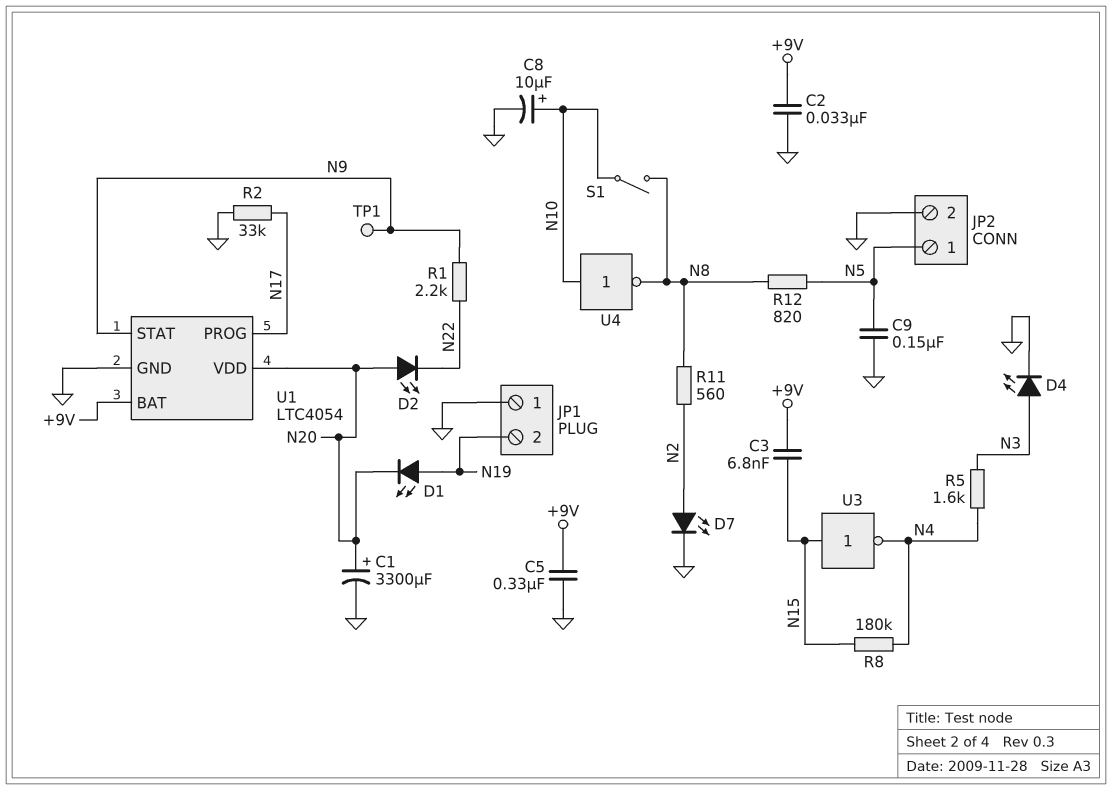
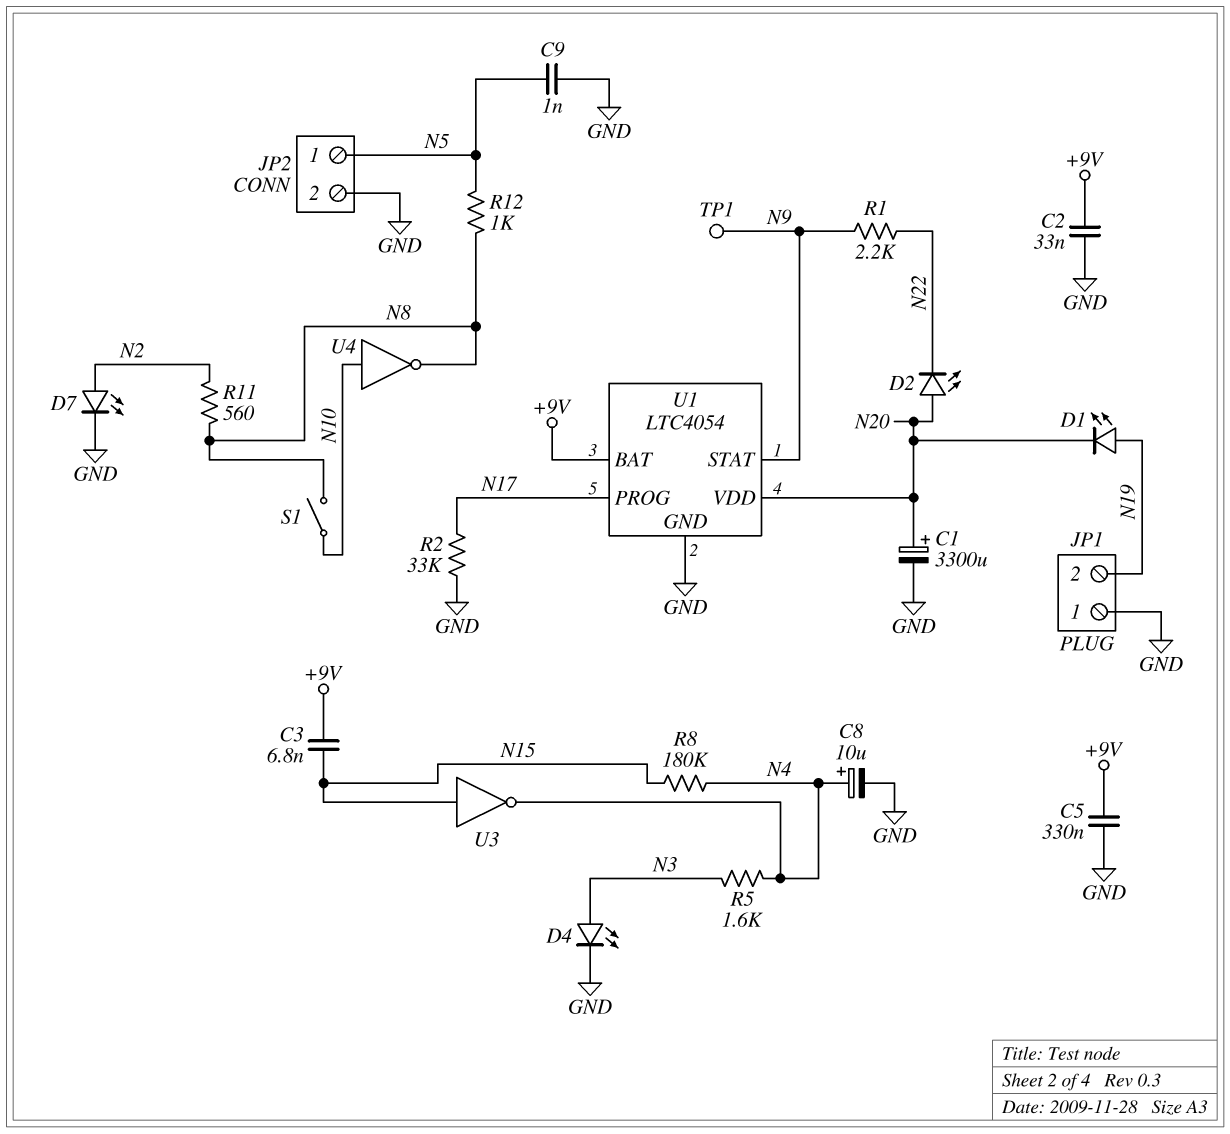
C8: 10uF (plus N10, minus GND) -> 10uF (plus N4, minus GND)
C9: 150nF (GND, N5) -> 1nF (GND, N5)
R12: 820 (N5, N8) -> 1k (N5, N8)

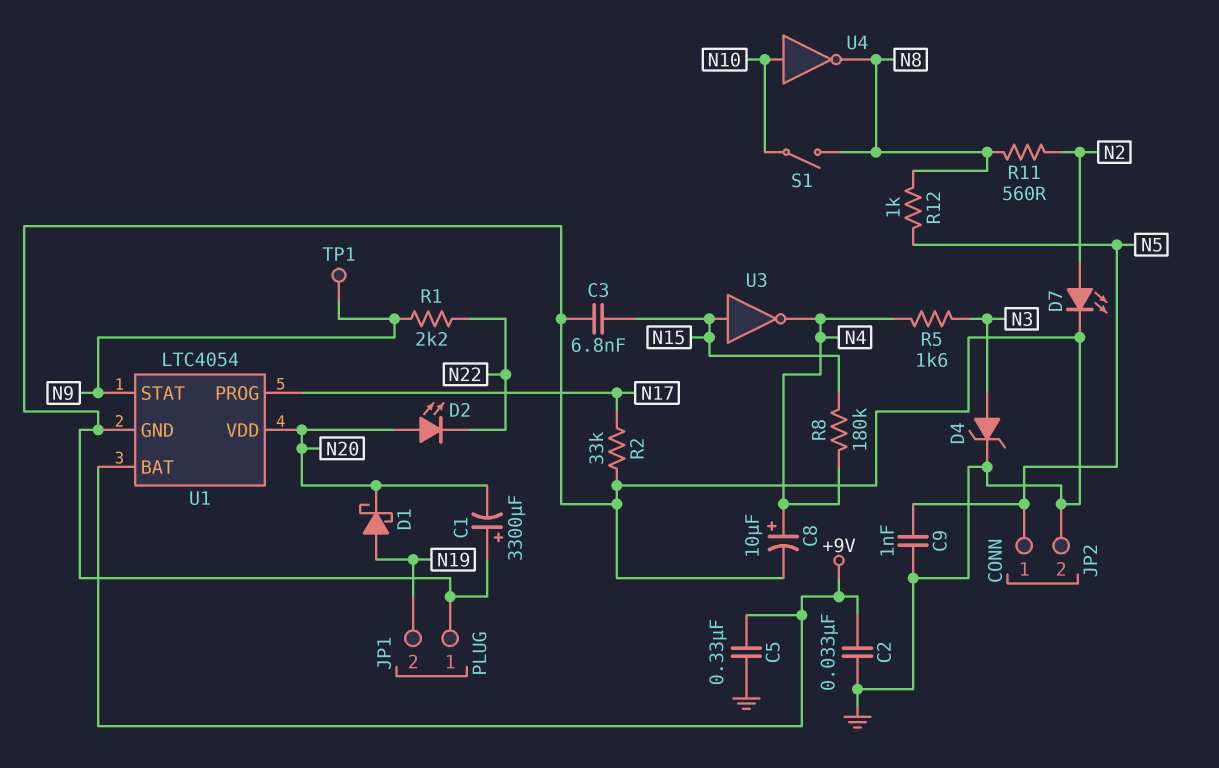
C1: 3300uF (plus N20, minus GND) -> 3300uF (plus GND, minus N20)
C3: 6.8nF (+9V, N15) -> 6.8nF (GND, N15)
D1: LED (A N19, K N20) -> schottky (A N19, K N20)
D4: LED (A N3, K GND) -> zener (A N3, K GND)

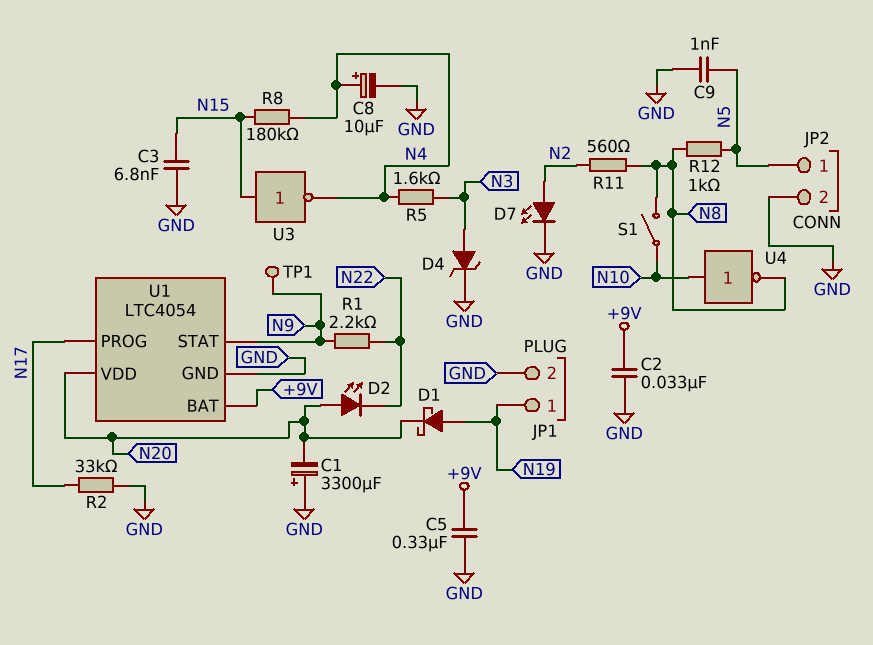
JP1 pin 1: GND -> N19
JP1 pin 2: N19 -> GND

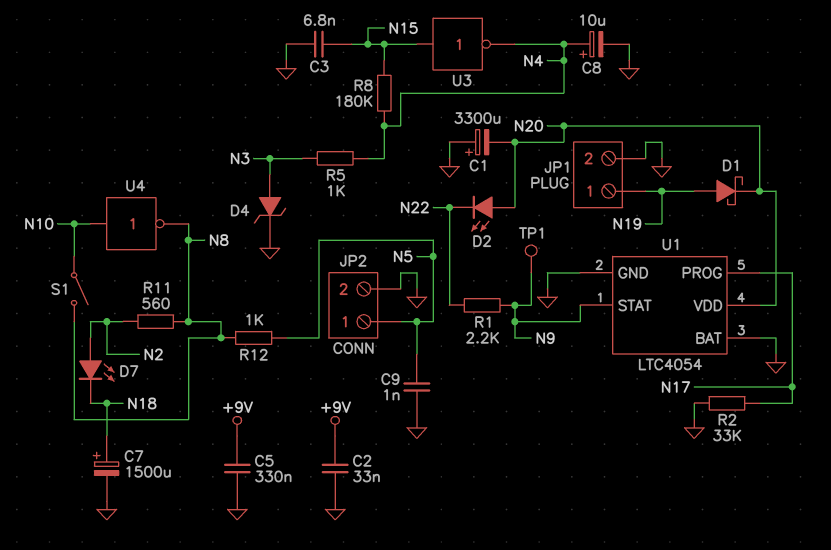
C7: none -> 1500uF (plus N18, minus GND)
D7: LED (A N2, K GND) -> LED (A N2, K N18)
R5: 1.6k (N3, N4) -> 1k (N3, N4)
U1 pin BAT: +9V -> GND

